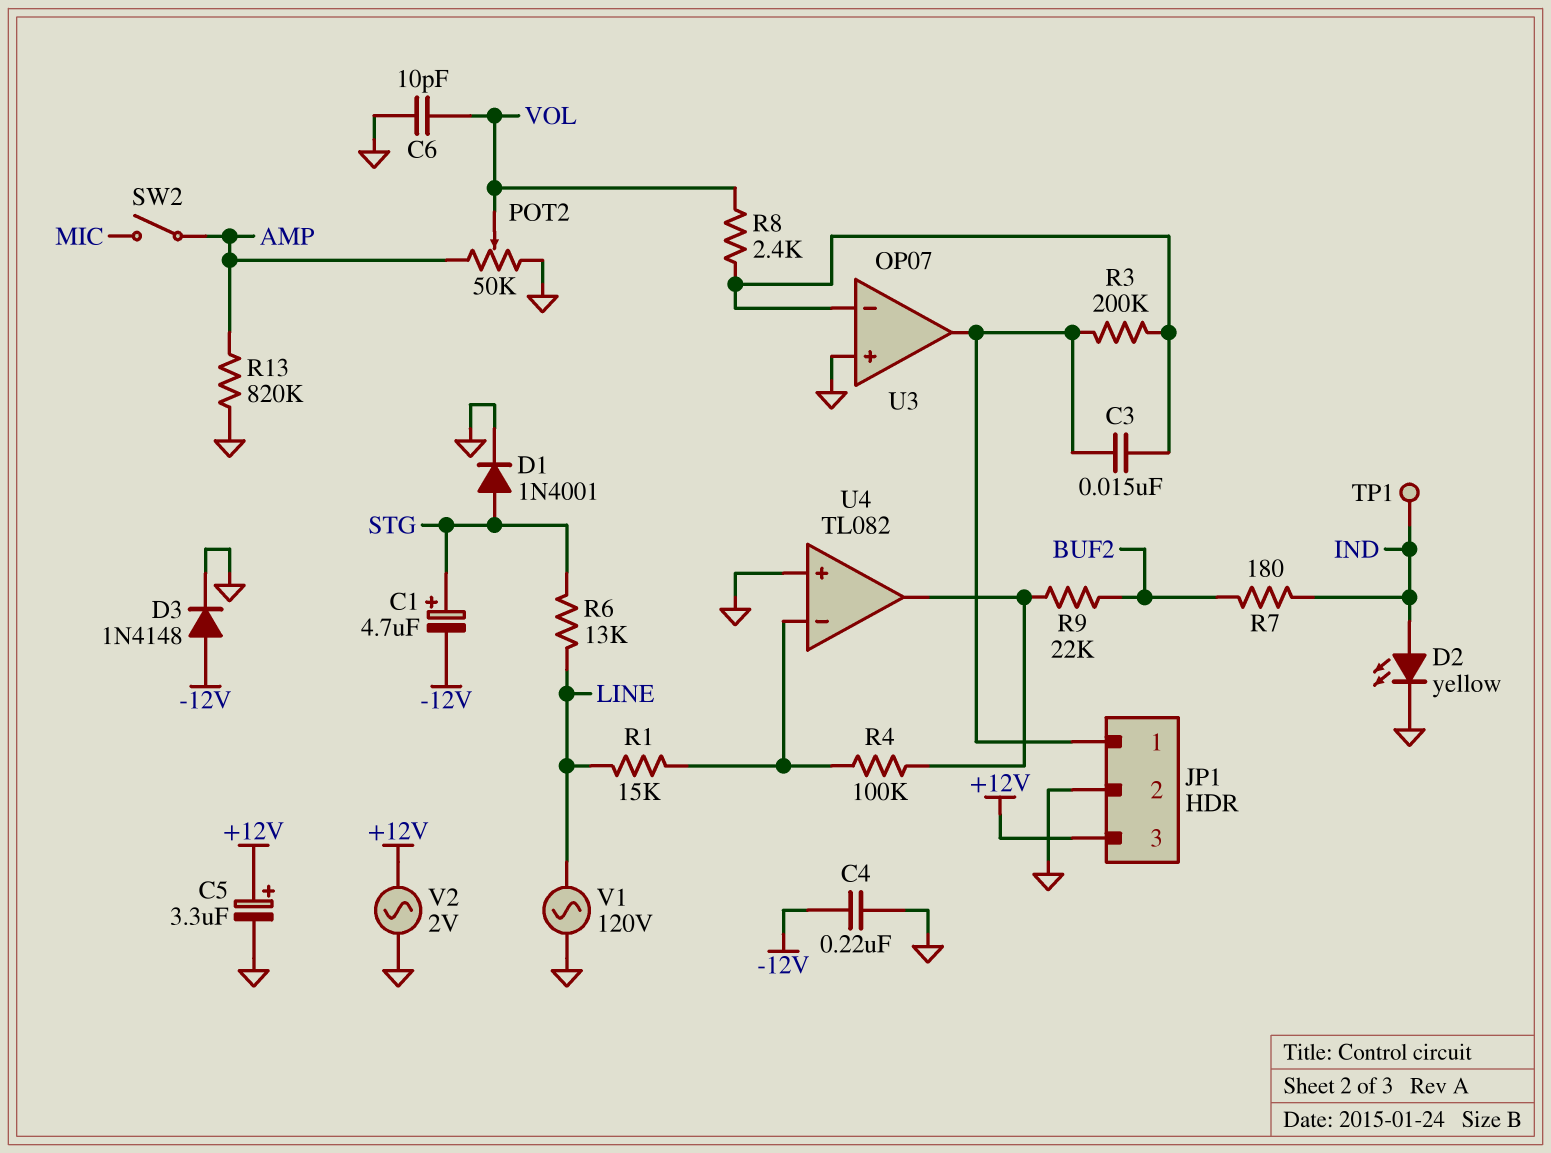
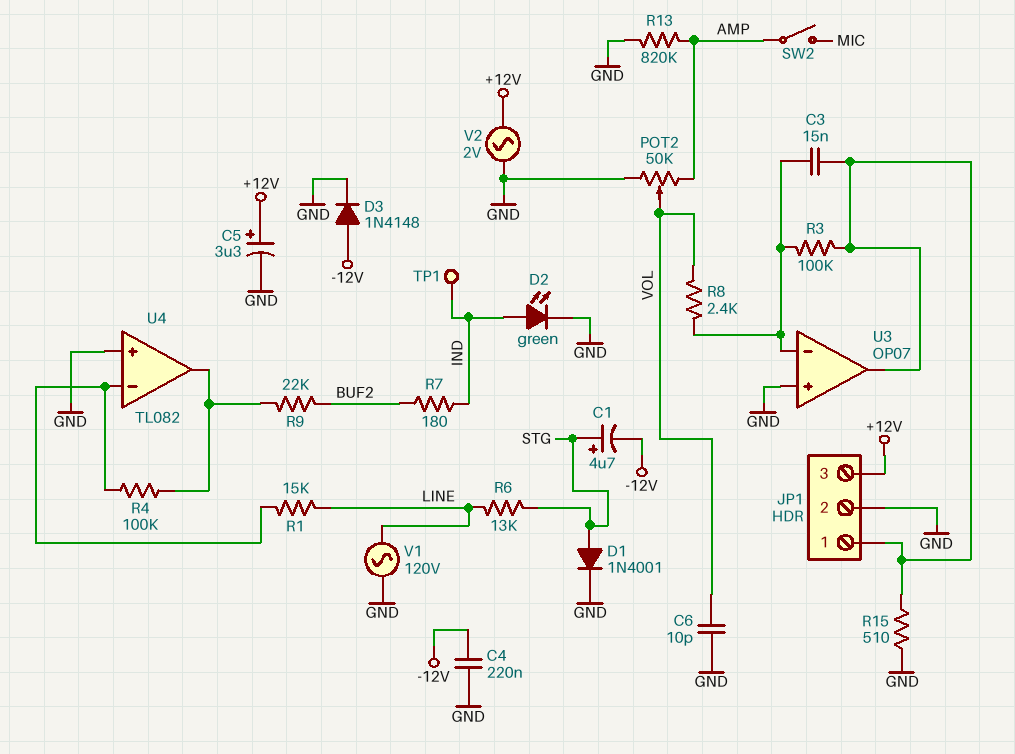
D2: LED yellow (A IND, K GND) -> LED green (A IND, K GND)
R3: 200k (JP1/1, U3/in-) -> 100k (JP1/1, U3/in-)
R15: none -> 510 (GND, JP1/1)

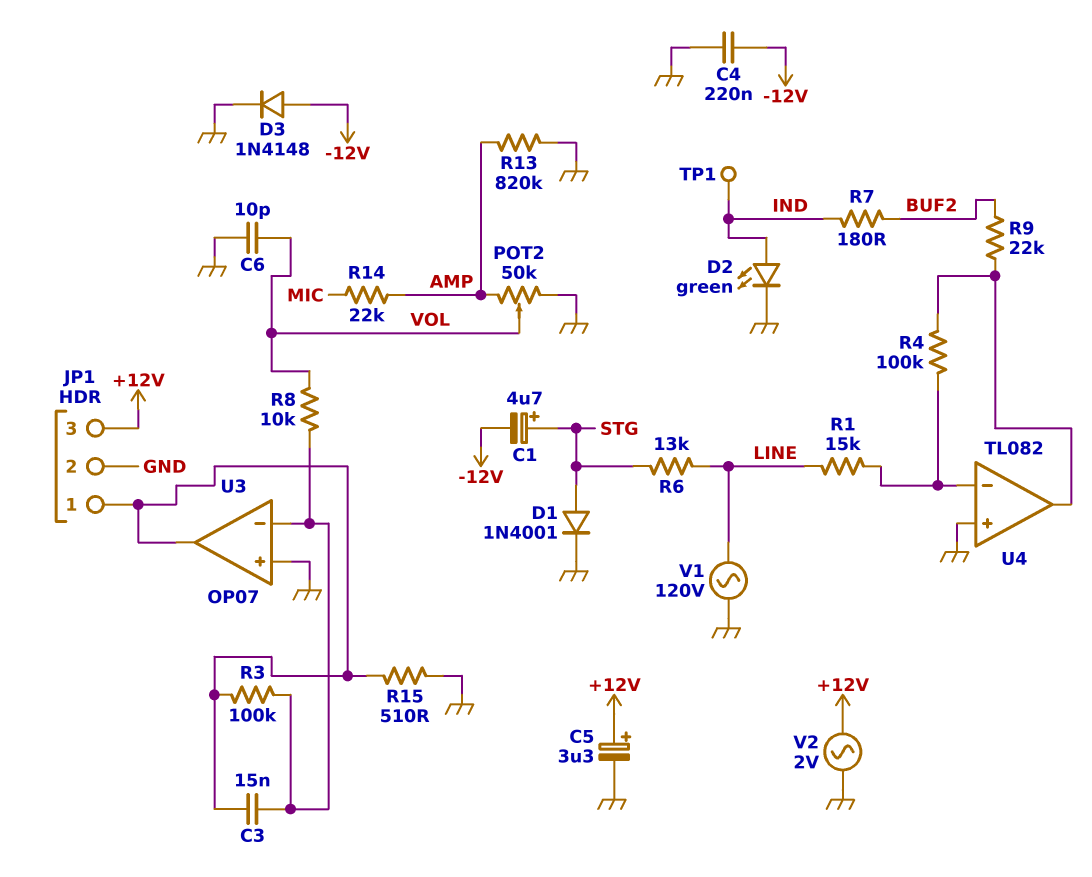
R8: 2.4k (U3/in-, VOL) -> 10k (U3/in-, VOL)
R14: none -> 22k (AMP, MIC)
SW2: switch (AMP, MIC) -> none

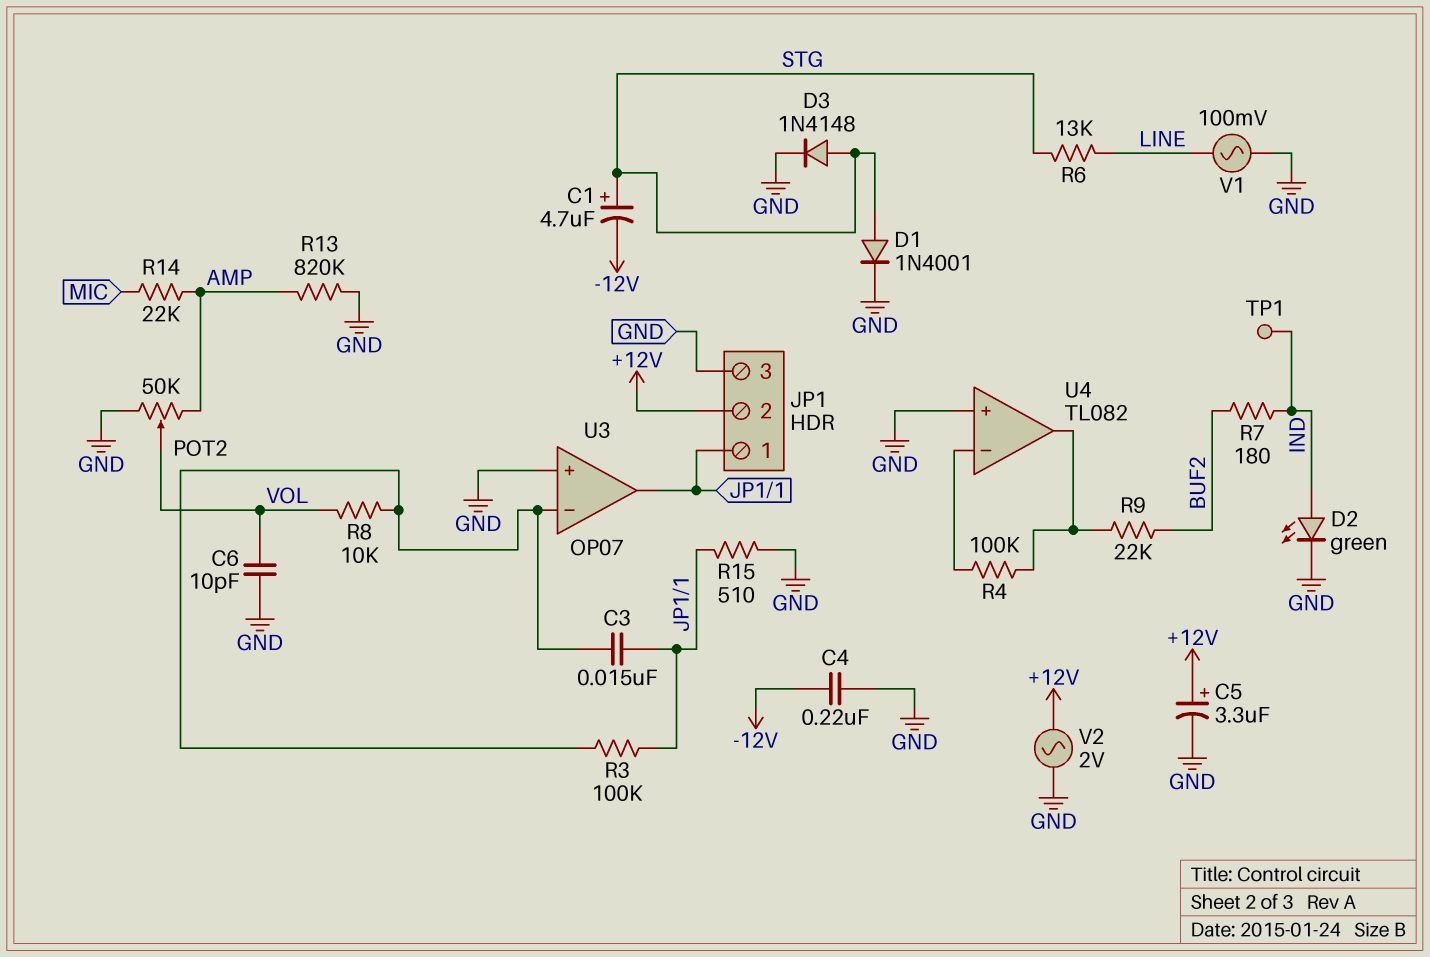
D3: diode 1N4148 (A -12V, K GND) -> diode 1N4148 (A STG, K GND)
JP1 pin 2: GND -> +12V
JP1 pin 3: +12V -> GND
R1: 15k (LINE, U4/in-) -> none
V1: AC 120V (GND, LINE) -> AC 100mV (GND, LINE)

